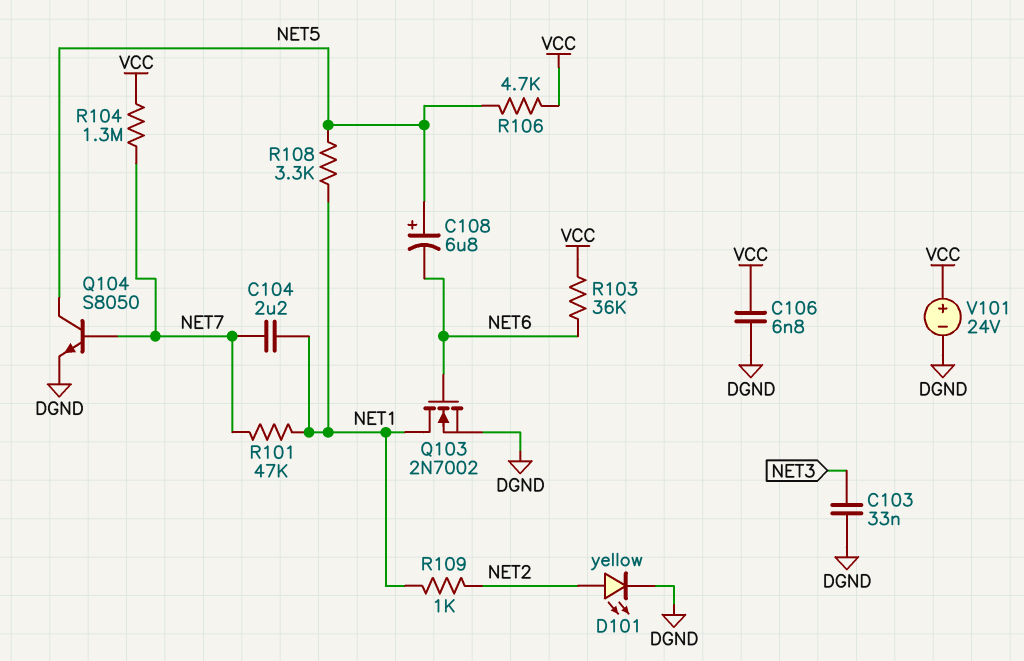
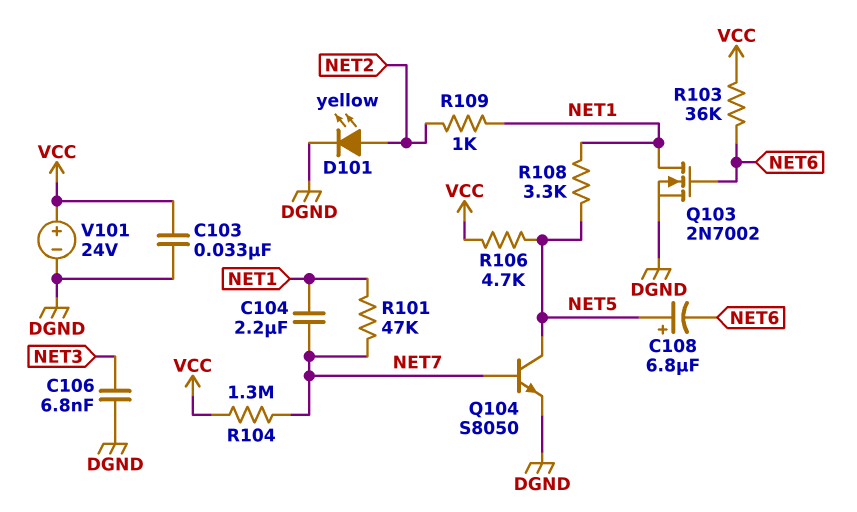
C103: 33nF (DGND, NET3) -> 33nF (DGND, VCC)
C106: 6.8nF (DGND, VCC) -> 6.8nF (DGND, NET3)

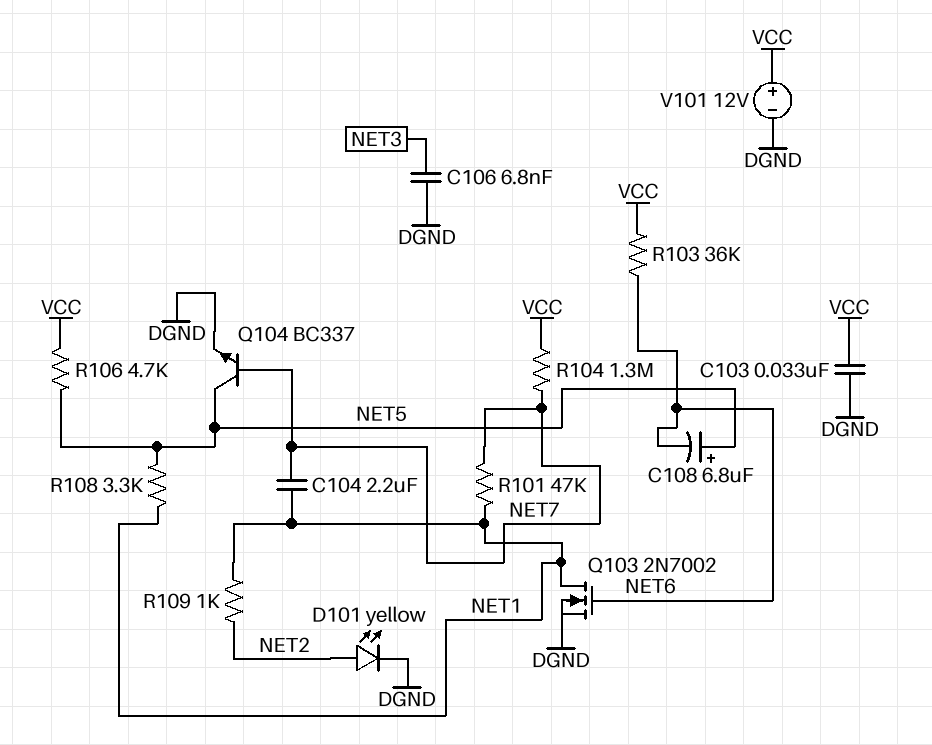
Q104: NPN S8050 (B NET7, C NET5, E DGND) -> NPN BC337 (B NET7, C NET5, E DGND)
V101: 24V (plus VCC, minus DGND) -> 12V (plus VCC, minus DGND)

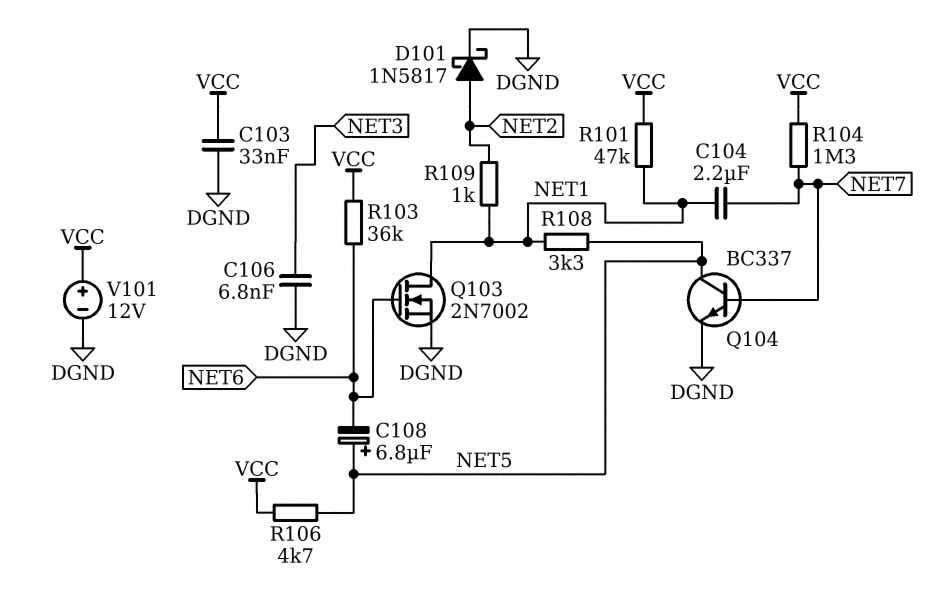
D101: LED yellow (A NET2, K DGND) -> schottky 1N5817 (A NET2, K DGND)
R101: 47k (NET1, NET7) -> 47k (NET1, VCC)

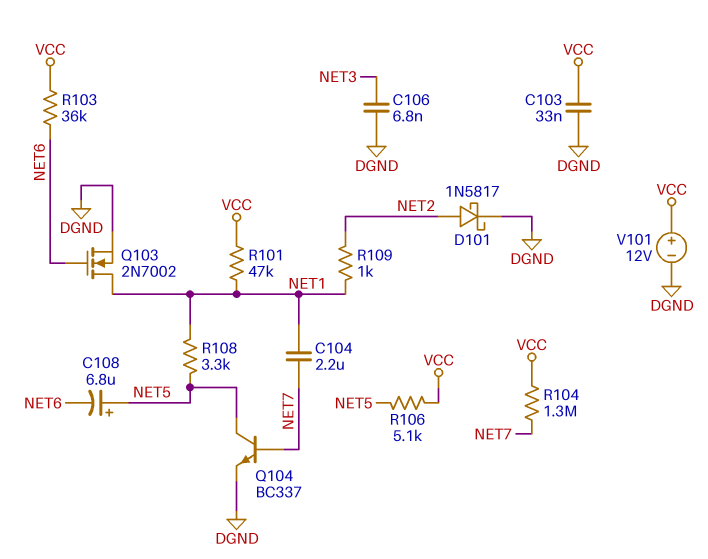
R106: 4.7k (NET5, VCC) -> 5.1k (NET5, VCC)

